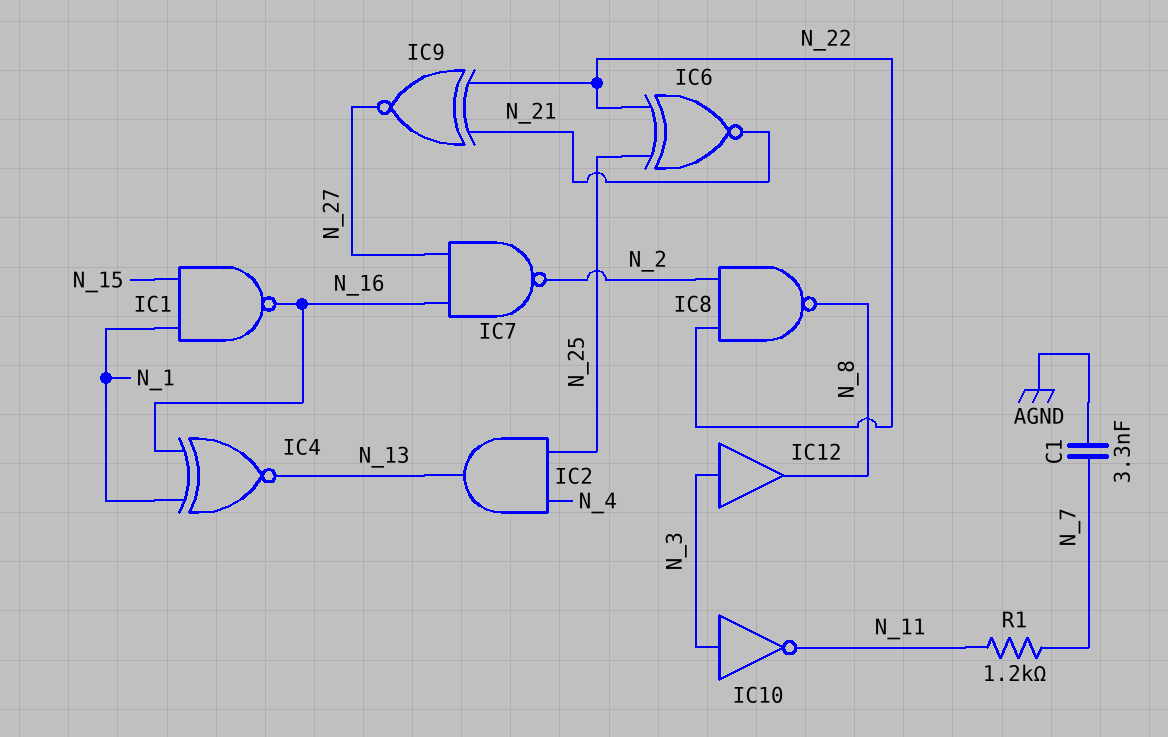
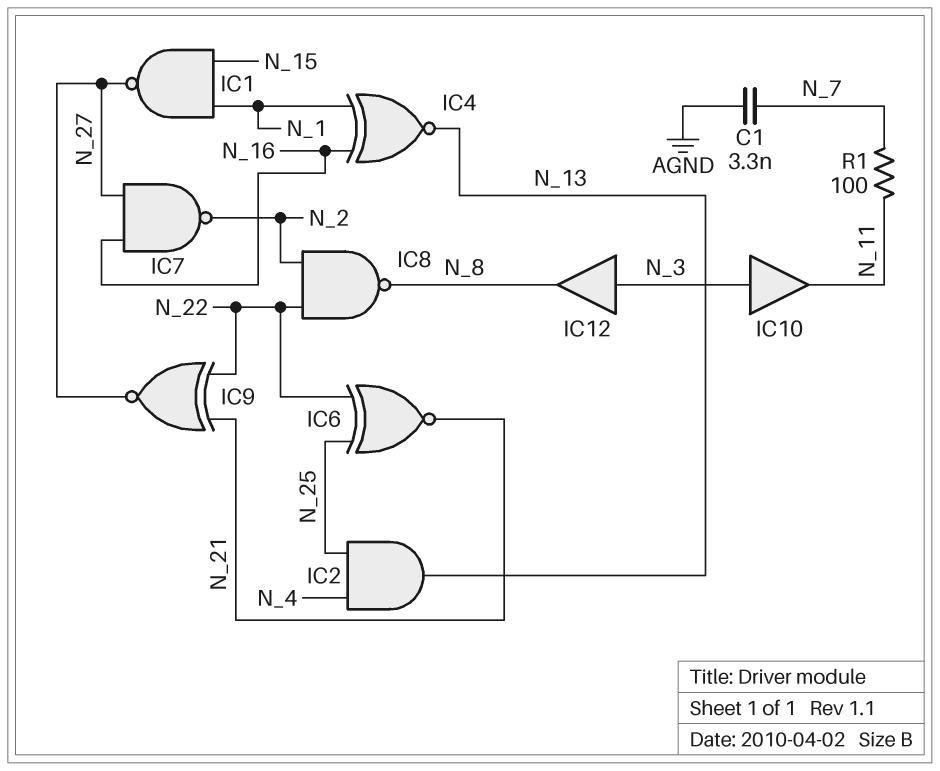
IC1: NAND (in N_1, in N_15, out N_16) -> NAND (in N_1, in N_15, out N_27)
IC10: NOT (in N_3, out N_11) -> buffer (in N_3, out N_11)
R1: 1.2k (N_7, N_11) -> 100 (N_7, N_11)

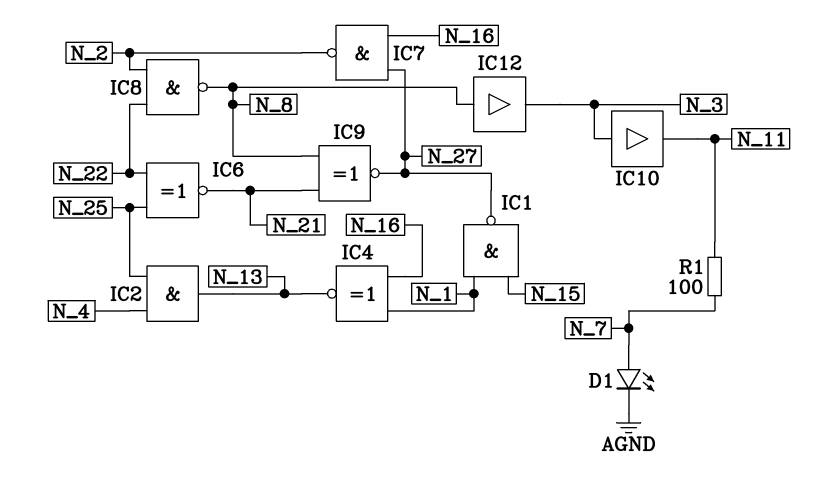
C1: 3.3nF (AGND, N_7) -> none
D1: none -> LED (A N_7, K AGND)
IC9: XNOR (in N_21, in N_22, out N_27) -> XNOR (in N_8, in N_21, out N_27)
IC12: buffer (in N_3, out N_8) -> buffer (in N_8, out N_3)

